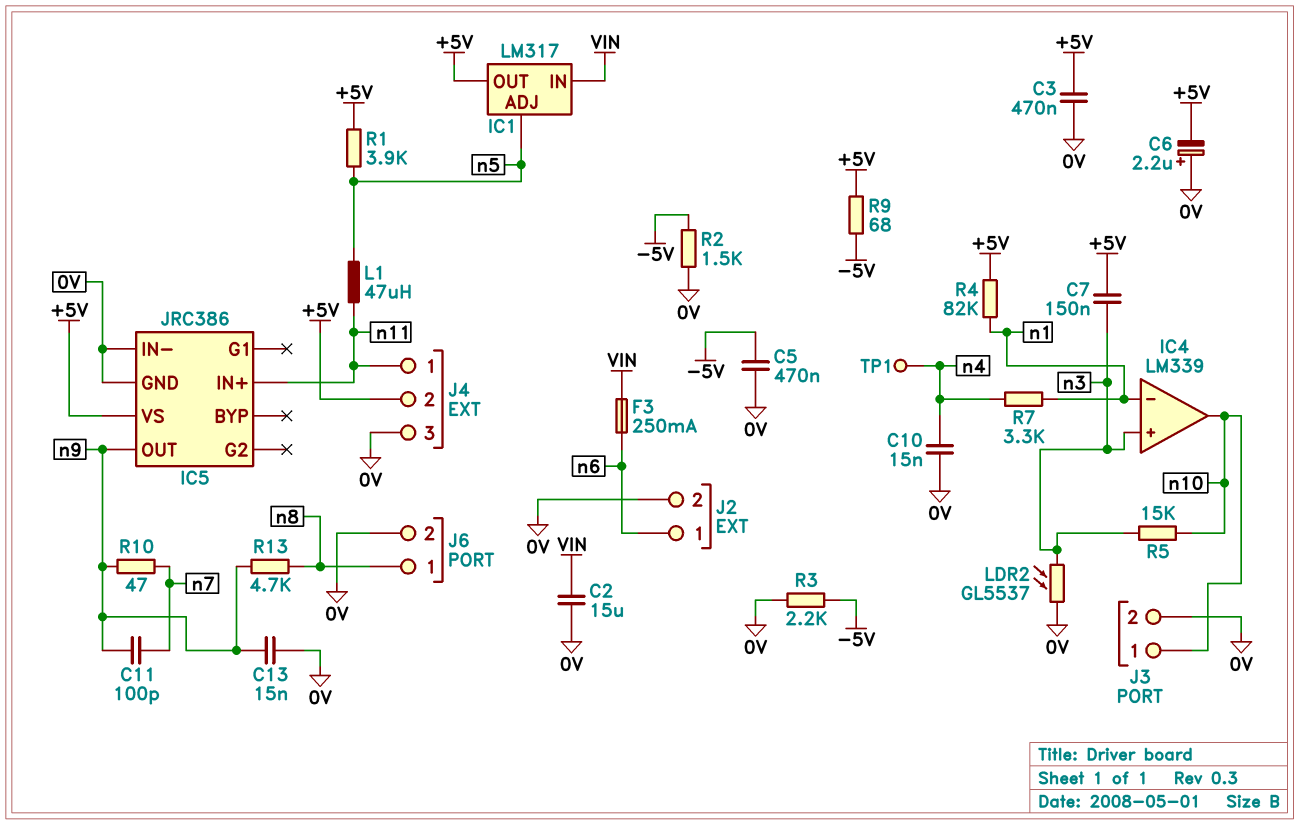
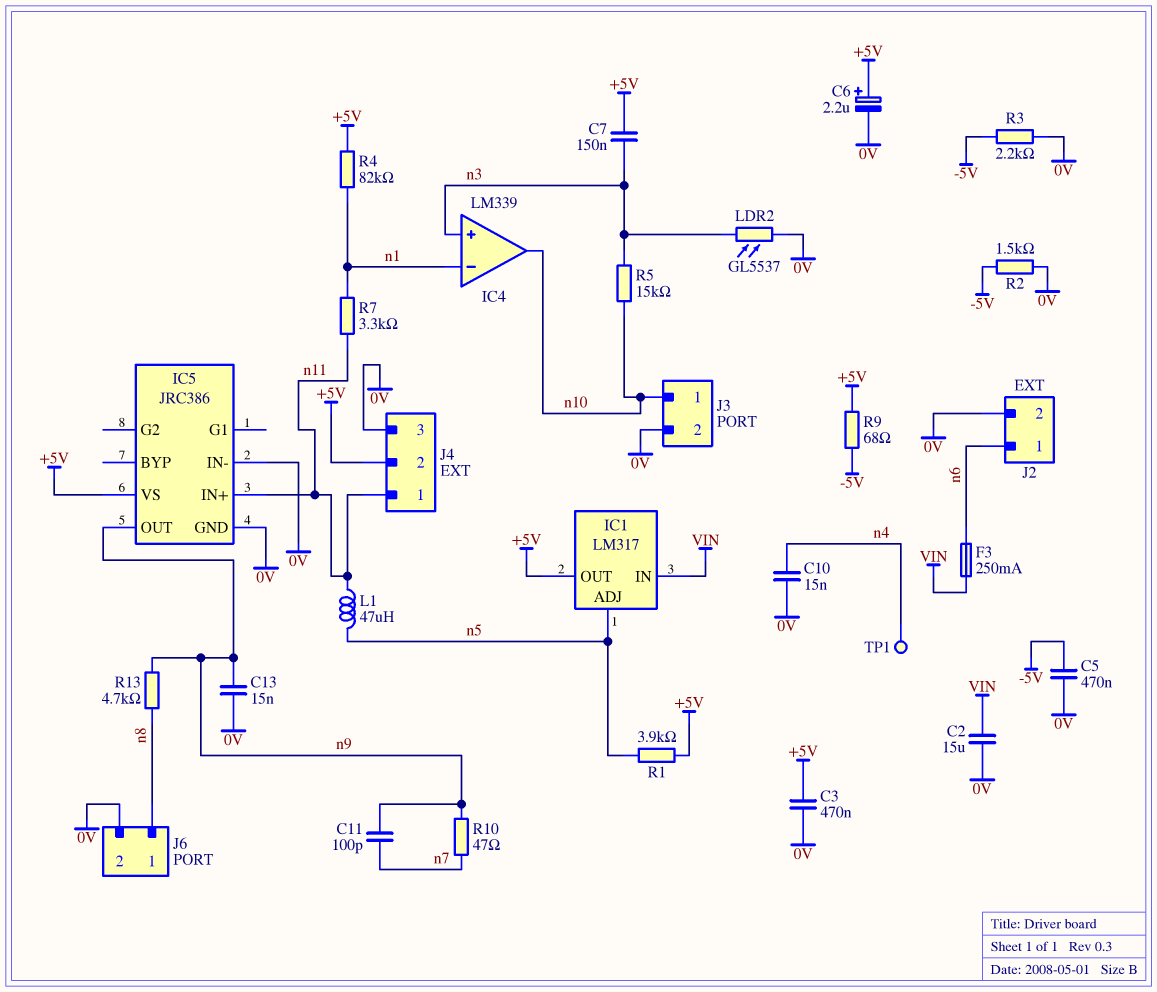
C6: 2.2uF (plus 0V, minus +5V) -> 2.2uF (plus +5V, minus 0V)
R7: 3.3k (n1, n4) -> 3.3k (n1, n11)

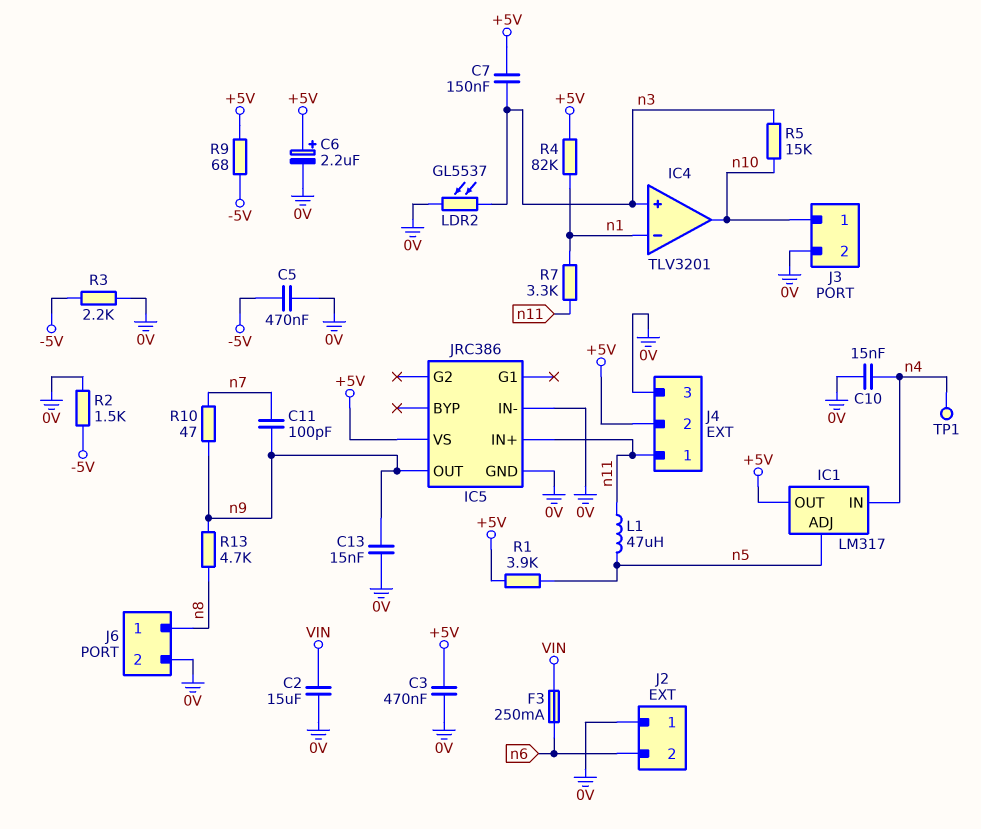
IC1 pin IN: VIN -> n4
IC4: LM339 -> TLV3201
J2 pin 1: n6 -> 0V
J2 pin 2: 0V -> n6

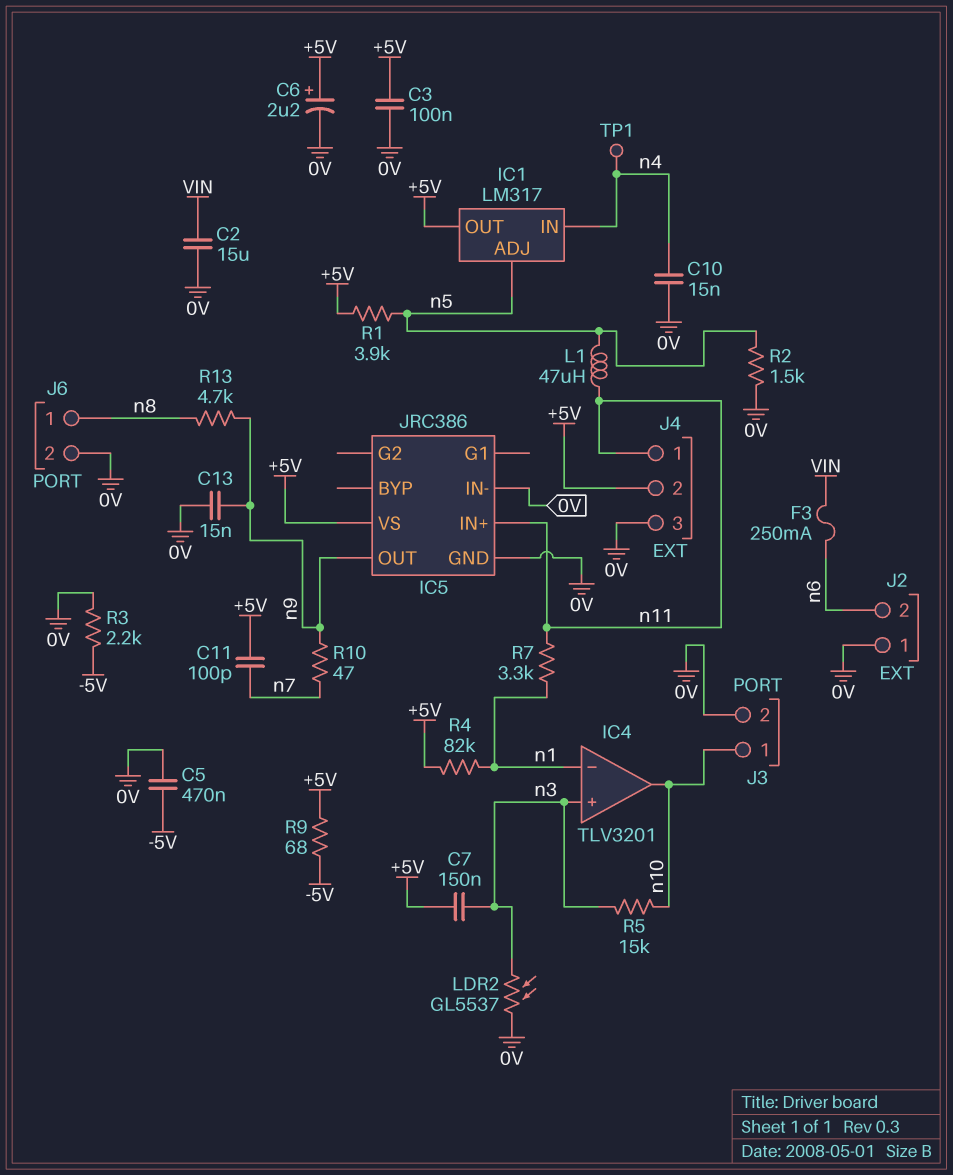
C3: 470nF (+5V, 0V) -> 100nF (+5V, 0V)
C11: 100pF (n7, n9) -> 100pF (+5V, n7)
R2: 1.5k (-5V, 0V) -> 1.5k (0V, n5)

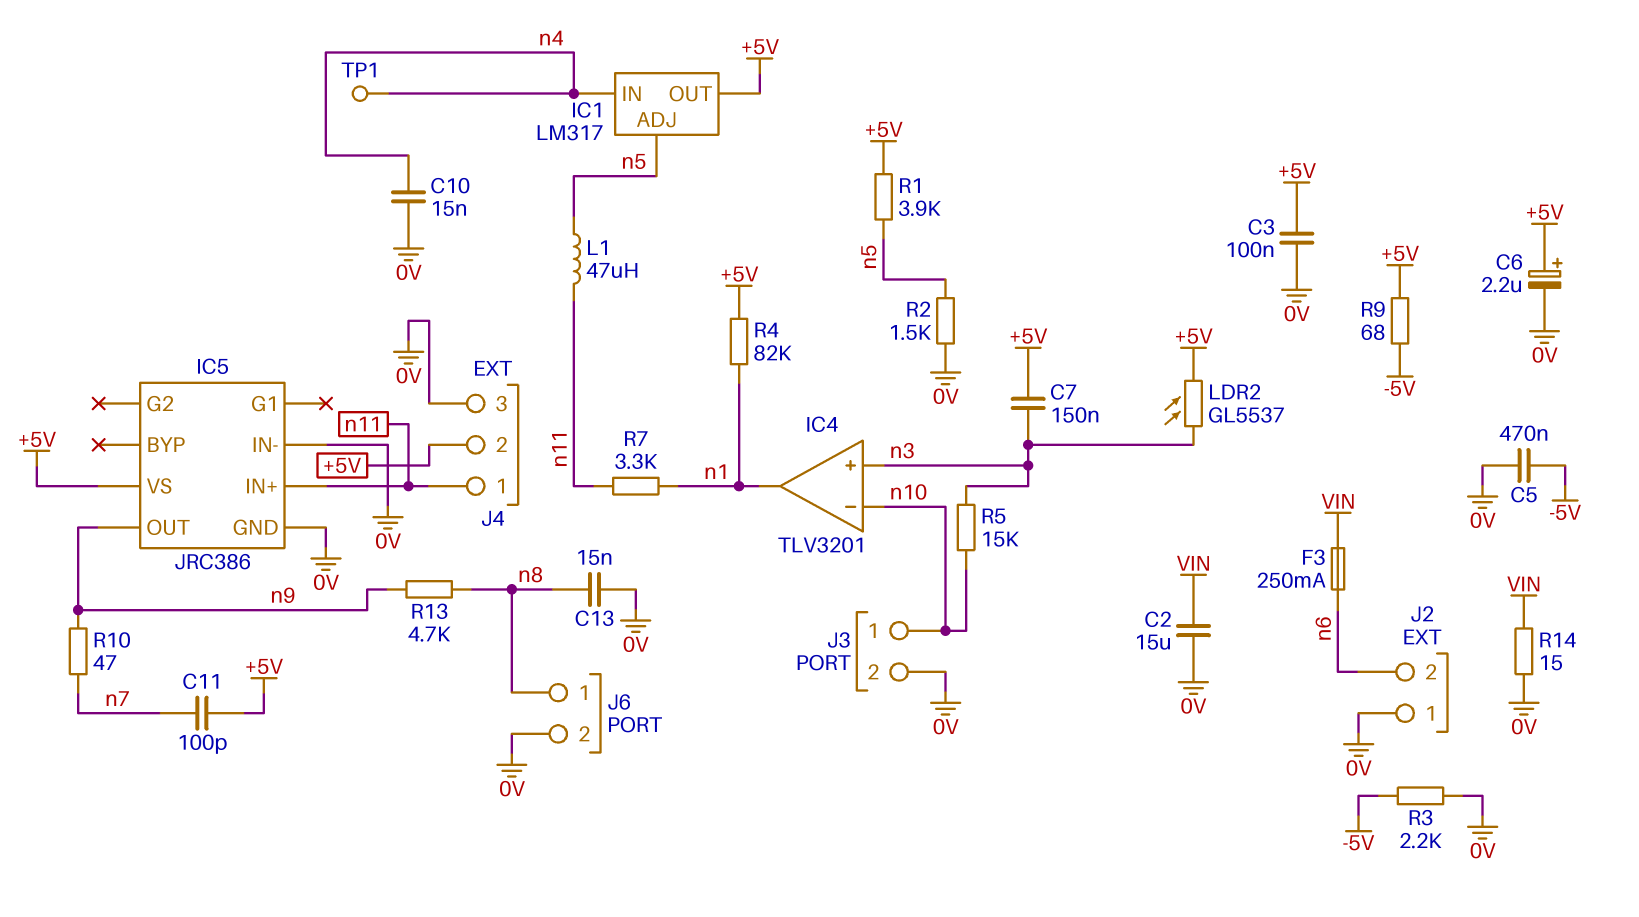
C13: 15nF (0V, n9) -> 15nF (0V, n8)
IC4 pin in-: n1 -> n10
IC4 pin out: n10 -> n1
LDR2: GL5537 (0V, n3) -> GL5537 (+5V, n3)
R14: none -> 15 (0V, VIN)

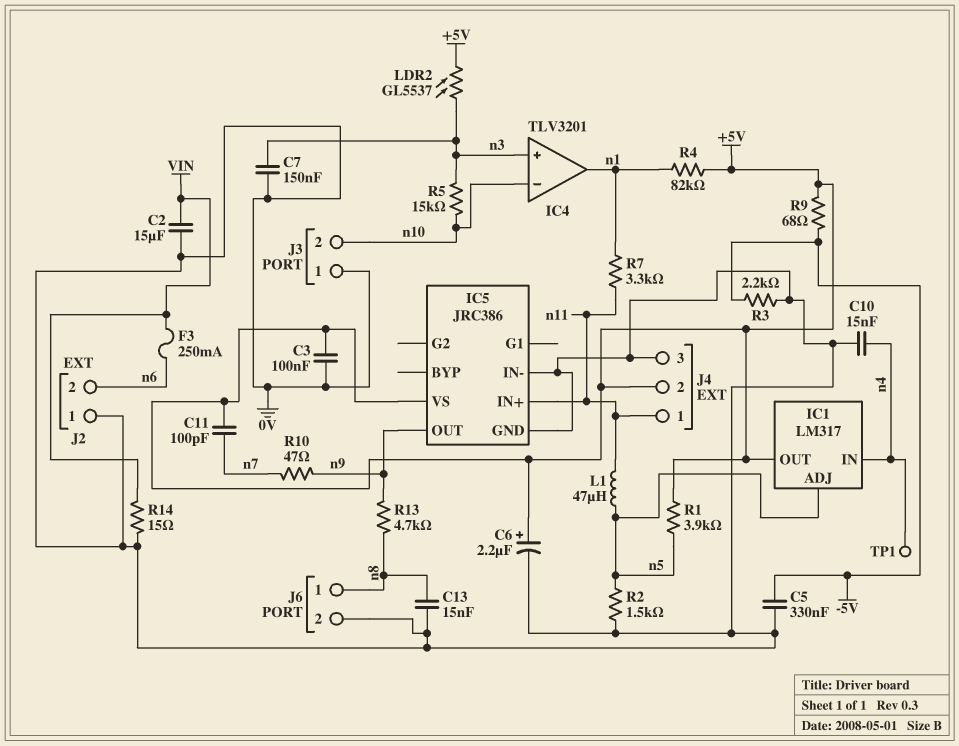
C5: 470nF (-5V, 0V) -> 330nF (-5V, 0V)
C7: 150nF (+5V, n3) -> 150nF (0V, n3)
J3 pin 1: n10 -> 0V
J3 pin 2: 0V -> n10

